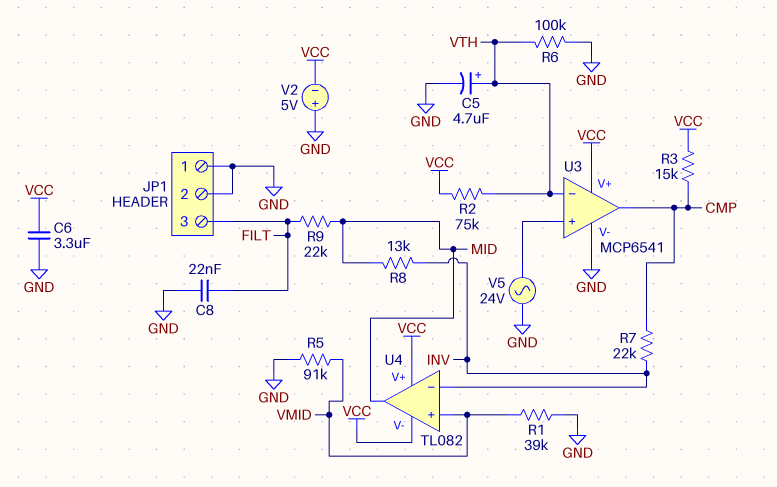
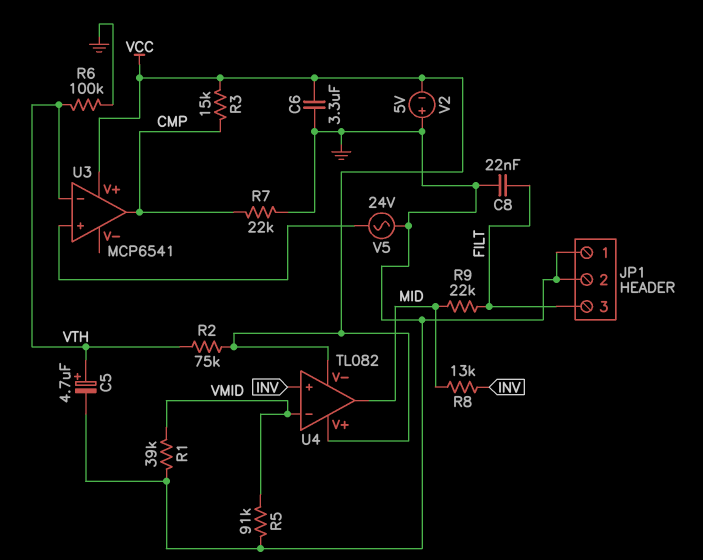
R7: 22k (CMP, INV) -> 22k (CMP, GND)
U3 pin V-: GND -> none
U4 pin in+: VMID -> INV
U4 pin in-: INV -> VMID

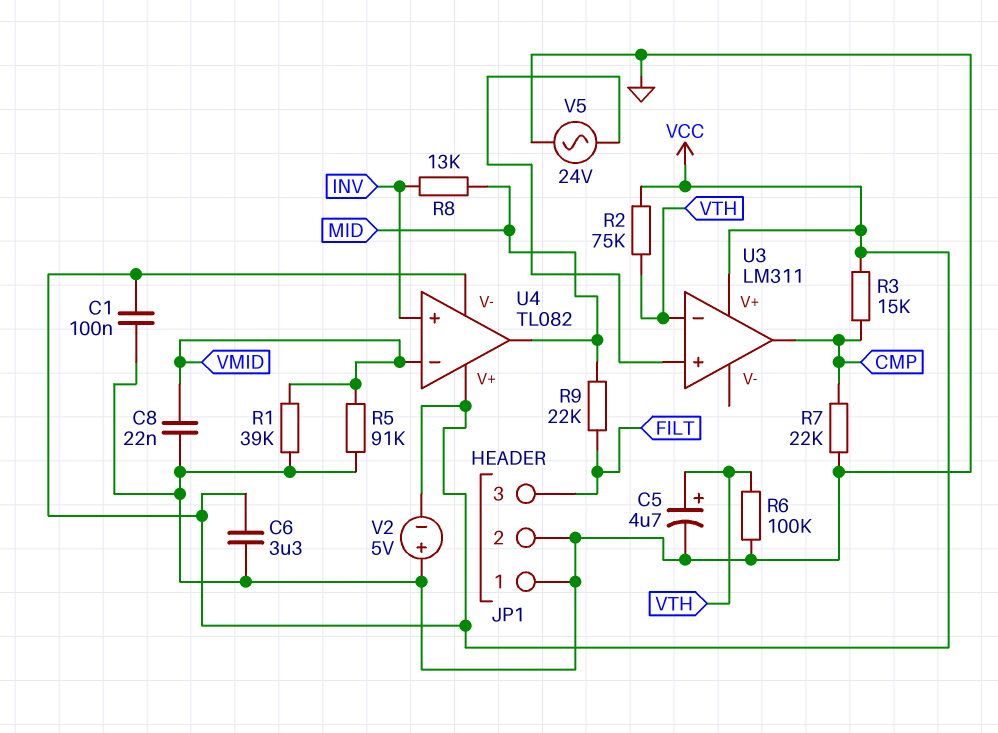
C1: none -> 100nF (GND, VCC)
C8: 22nF (FILT, GND) -> 22nF (GND, VMID)
U3: MCP6541 -> LM311

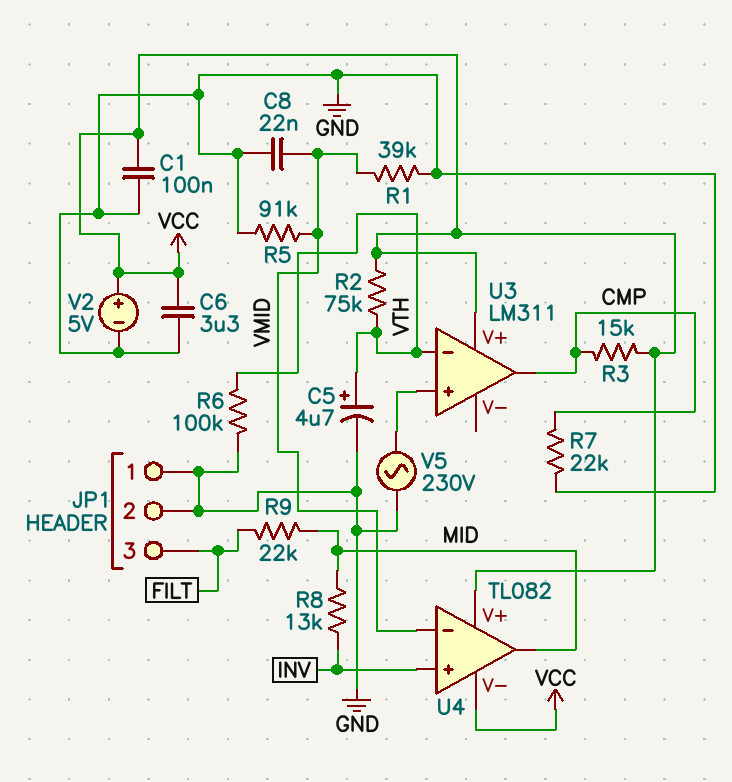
V2: 5V (plus GND, minus VCC) -> 5V (plus VCC, minus GND)
V5: AC 24V (GND, U3/in+) -> AC 230V (GND, U3/in+)

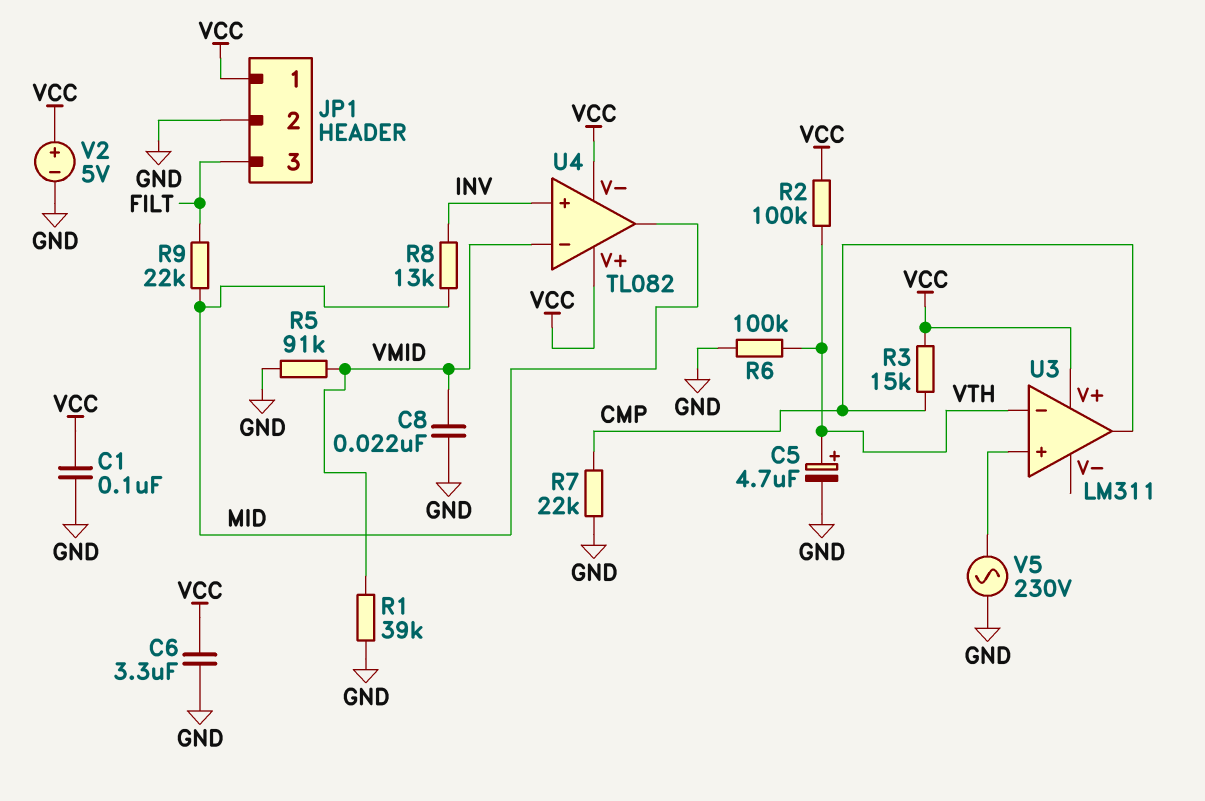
JP1 pin 1: GND -> VCC
R2: 75k (VCC, VTH) -> 100k (VCC, VTH)

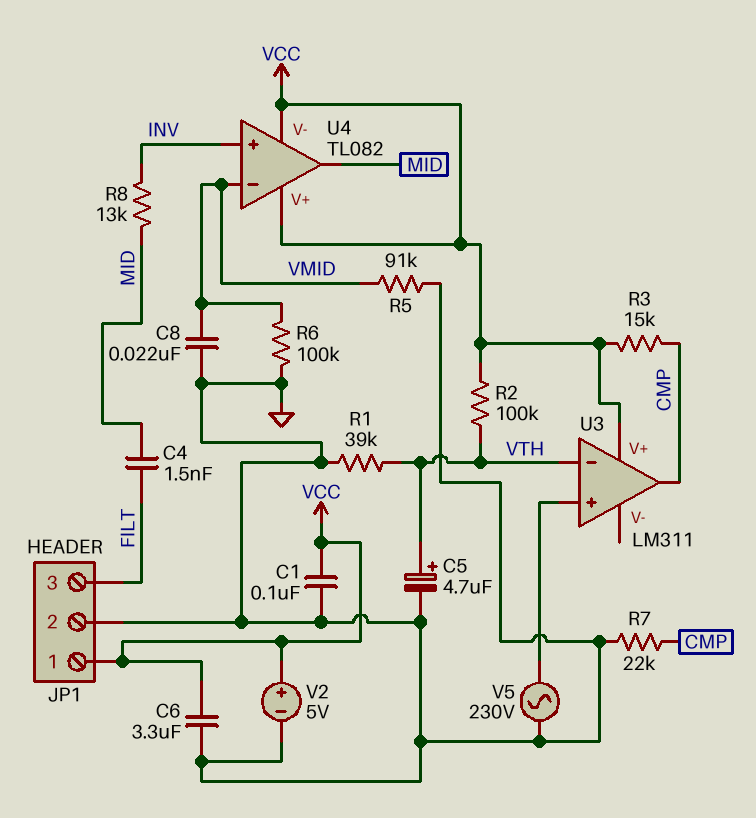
C4: none -> 1.5nF (FILT, MID)
R1: 39k (GND, VMID) -> 39k (GND, VTH)
R6: 100k (GND, VTH) -> 100k (GND, VMID)
R9: 22k (FILT, MID) -> none

